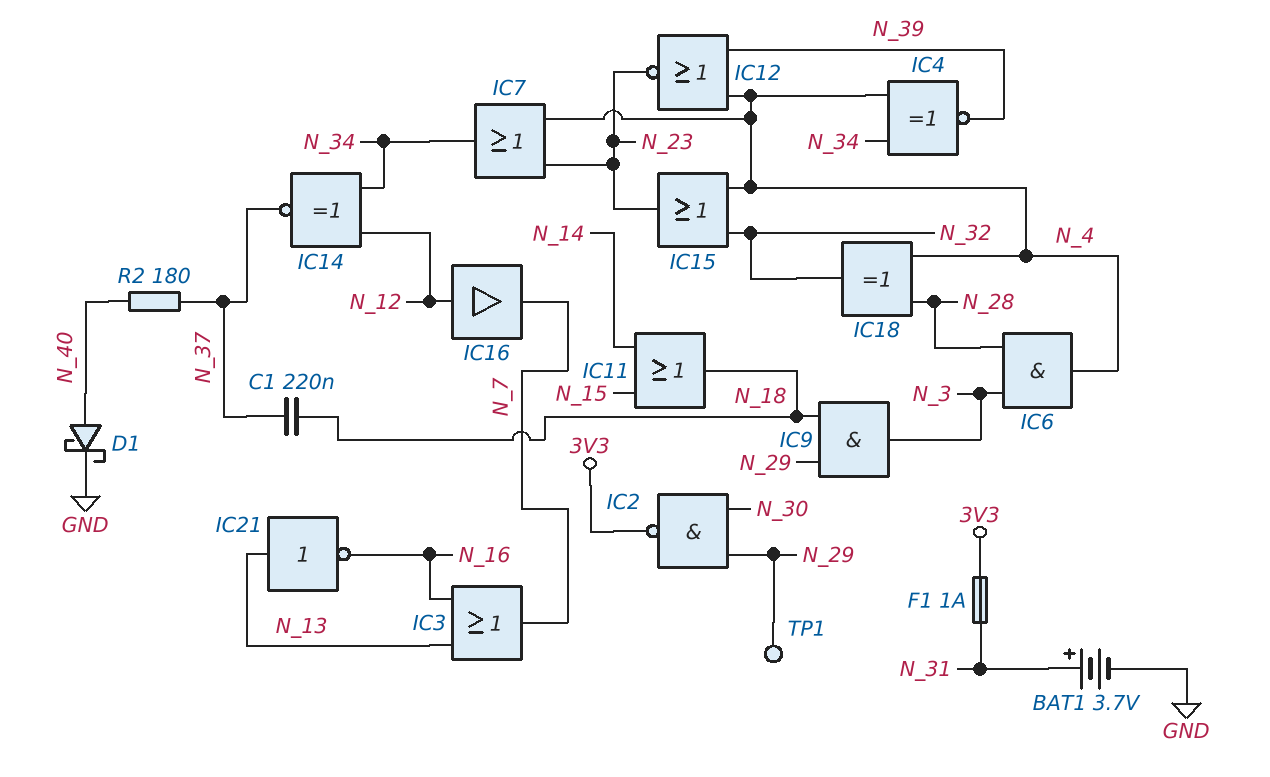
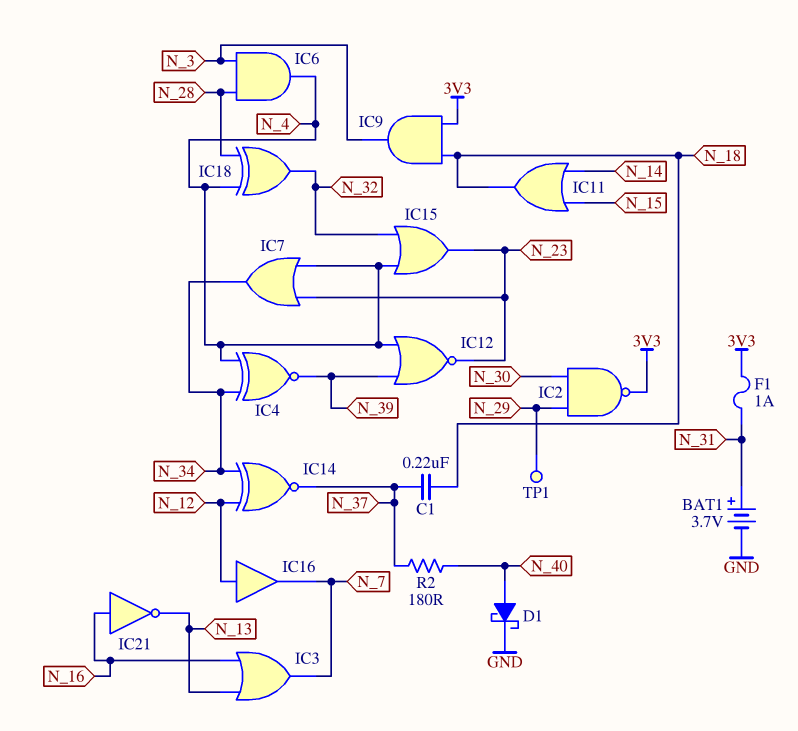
IC9: AND (in N_18, in N_29, out N_3) -> AND (in 3V3, in N_18, out N_3)
IC21: NOT (in N_13, out N_16) -> NOT (in N_16, out N_13)

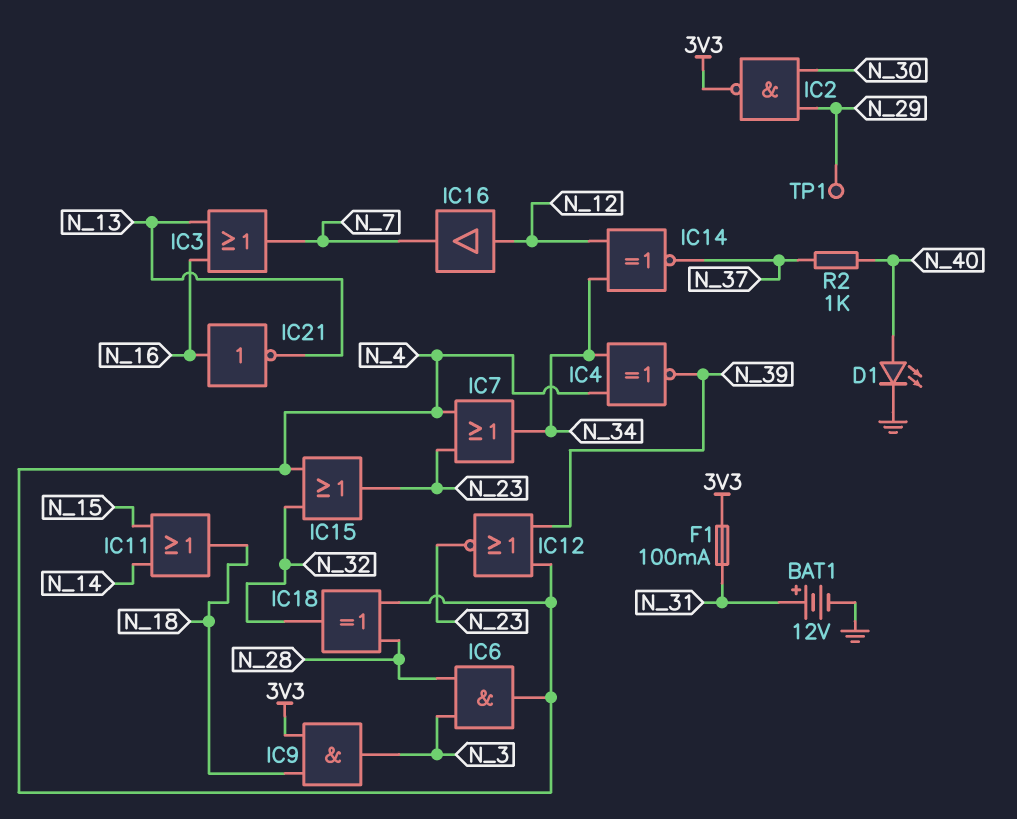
BAT1: 3.7V (plus N_31, minus GND) -> 12V (plus N_31, minus GND)
C1: 220nF (N_18, N_37) -> none
D1: schottky (A N_40, K GND) -> LED (A N_40, K GND)
F1: 1A (3V3, N_31) -> 100mA (3V3, N_31)
R2: 180 (N_37, N_40) -> 1k (N_37, N_40)

